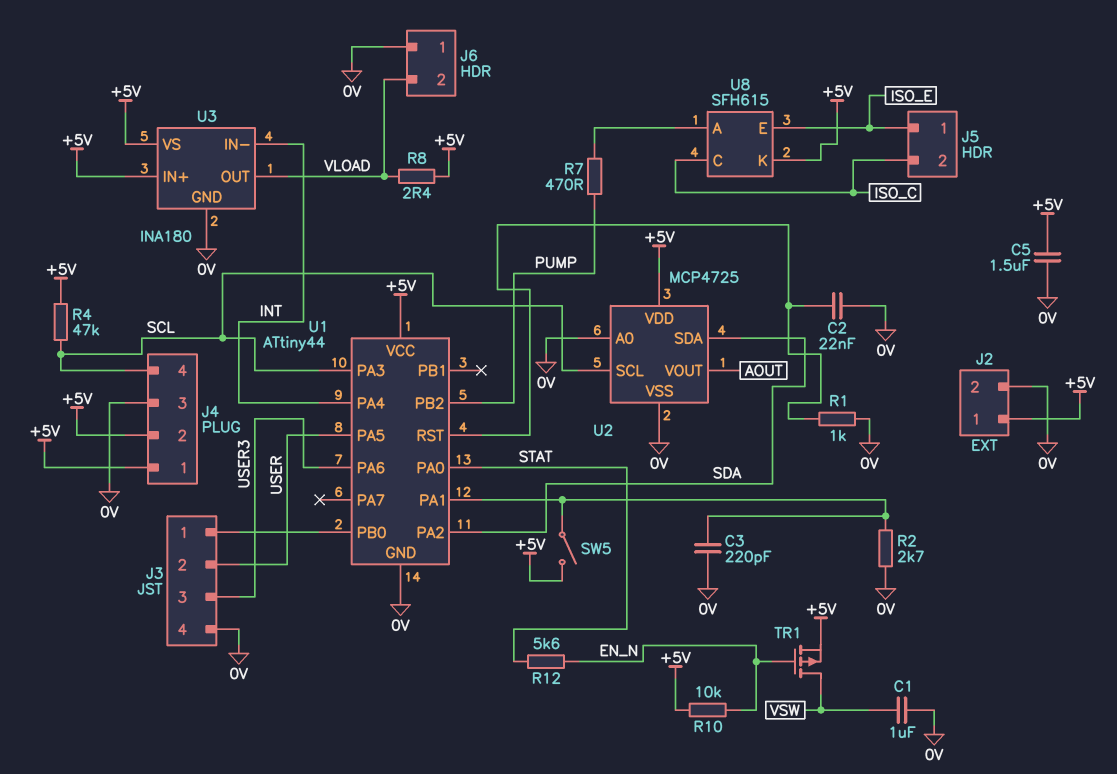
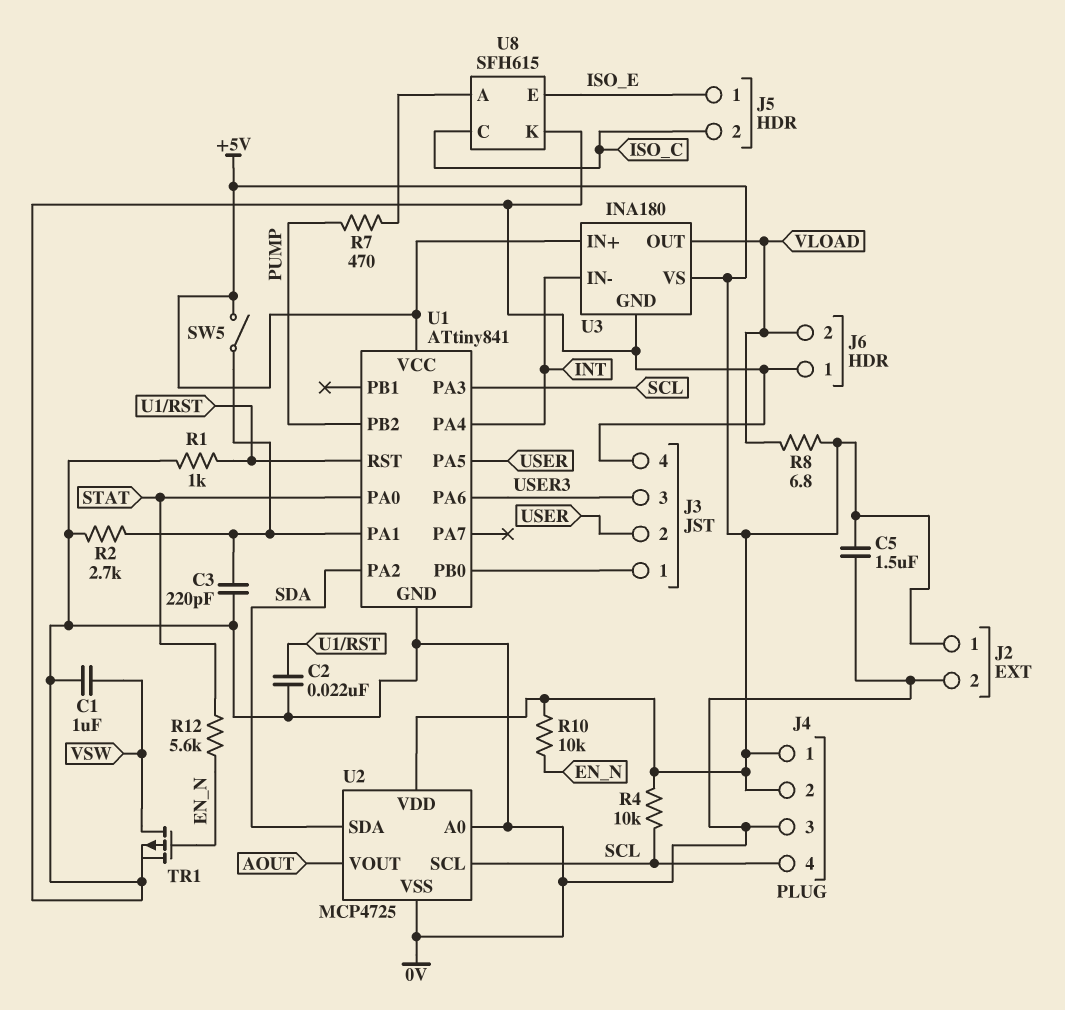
R4: 47k (+5V, SCL) -> 10k (+5V, SCL)
R8: 2.4 (+5V, VLOAD) -> 6.8 (+5V, VLOAD)
TR1: PMOS (G EN_N, D VSW, S +5V) -> PMOS (G EN_N, D VSW, S 0V)
U1: ATtiny44 -> ATtiny841
U8 pin K: +5V -> 0V

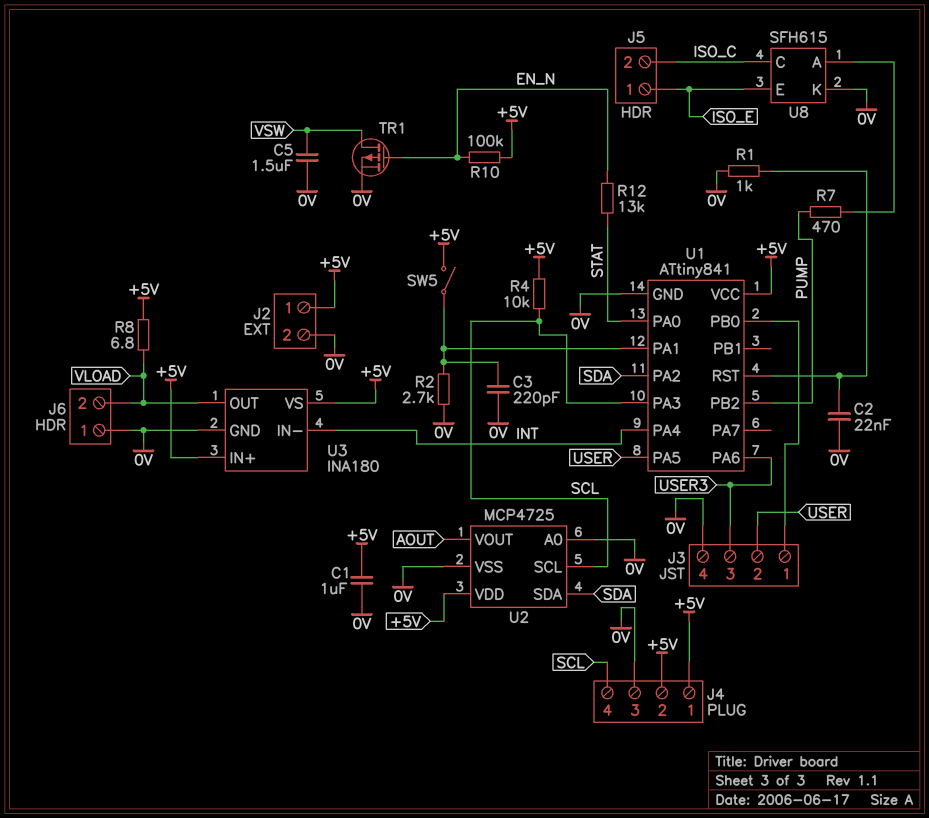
C1: 1uF (0V, VSW) -> 1uF (+5V, 0V)
C5: 1.5uF (+5V, 0V) -> 1.5uF (0V, VSW)
R10: 10k (+5V, EN_N) -> 100k (+5V, EN_N)
R12: 5.6k (EN_N, STAT) -> 13k (EN_N, STAT)

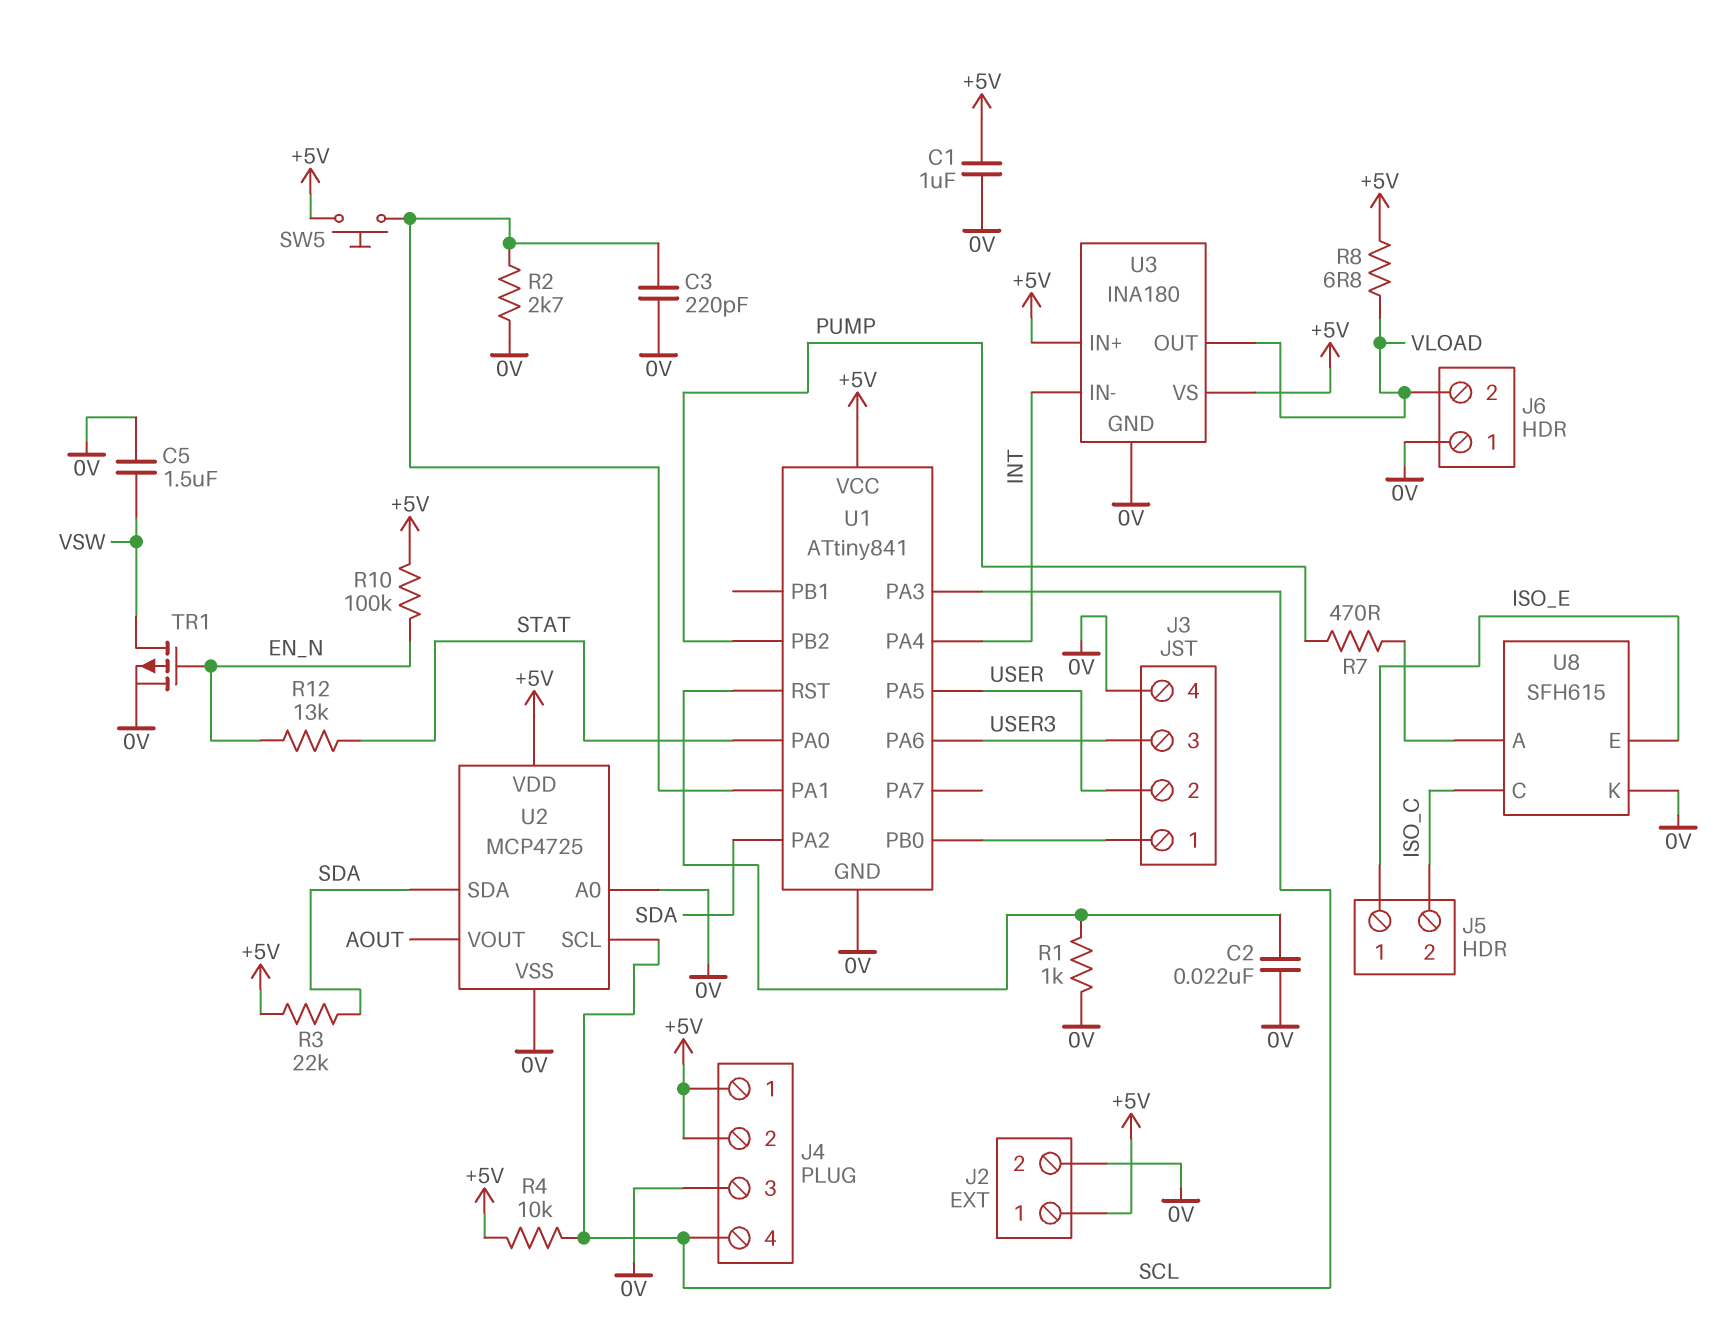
R3: none -> 22k (+5V, SDA)
SW5: switch (+5V, U1/PA1) -> button (+5V, U1/PA1)

